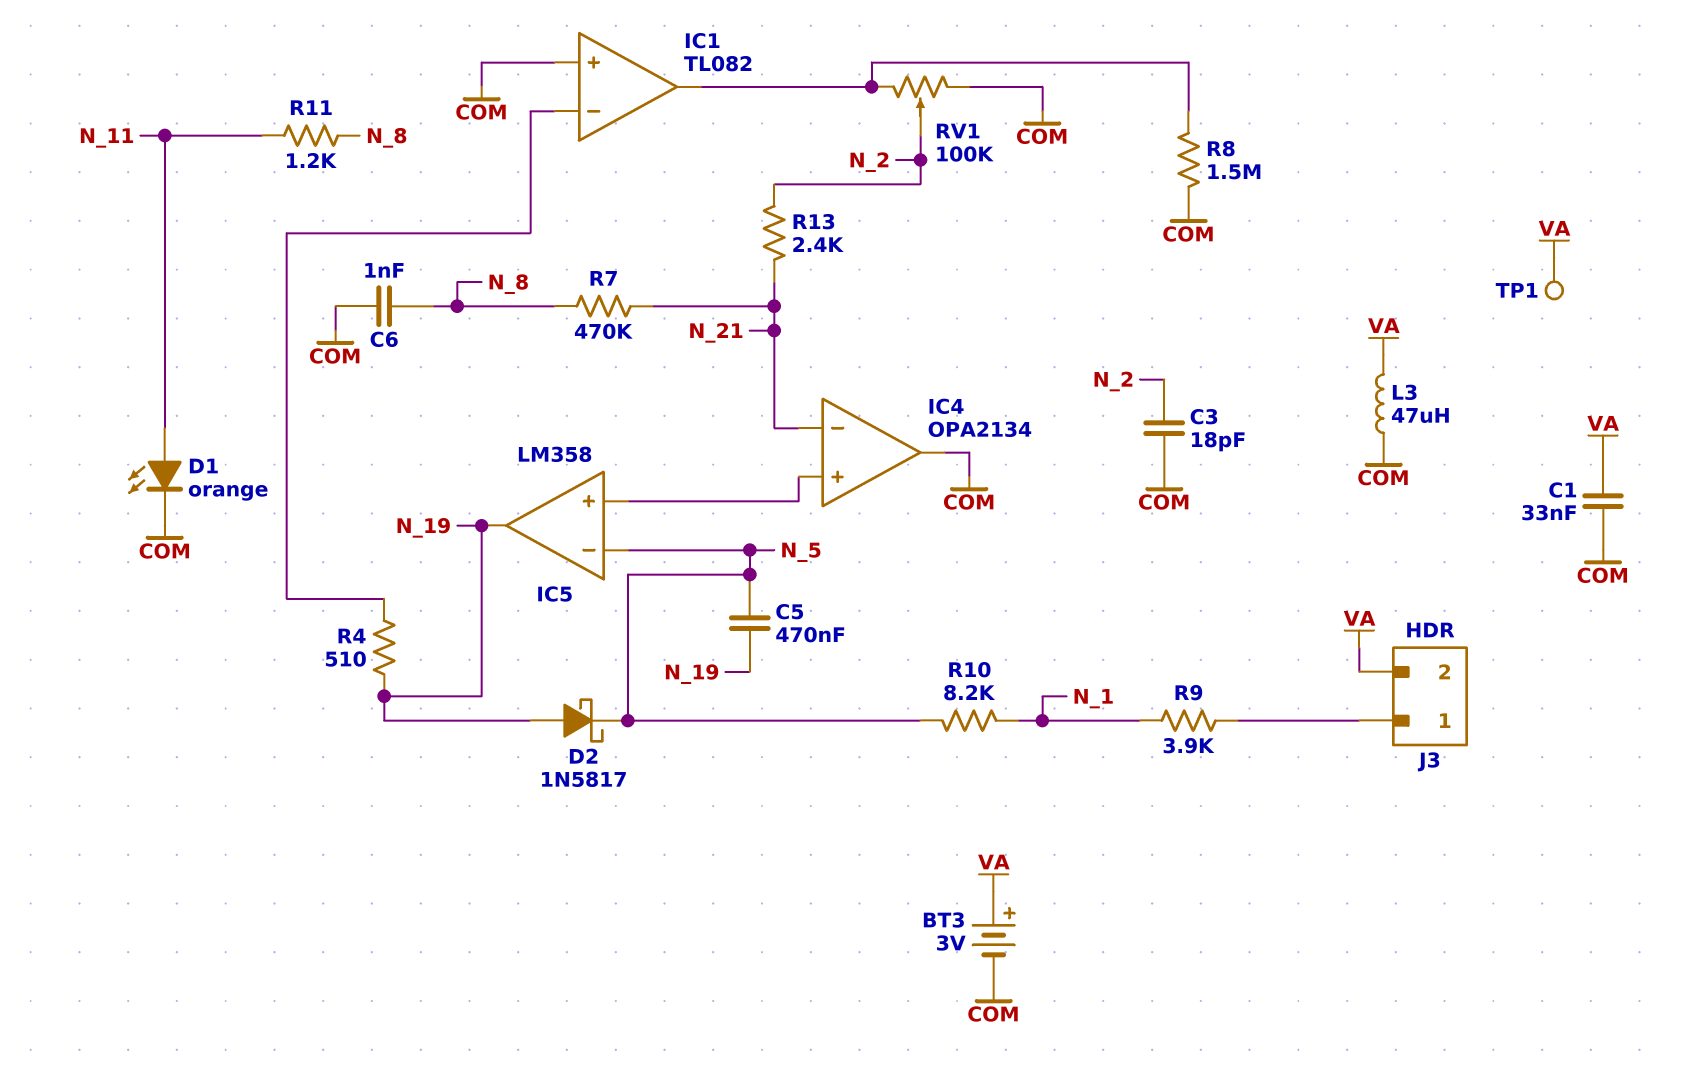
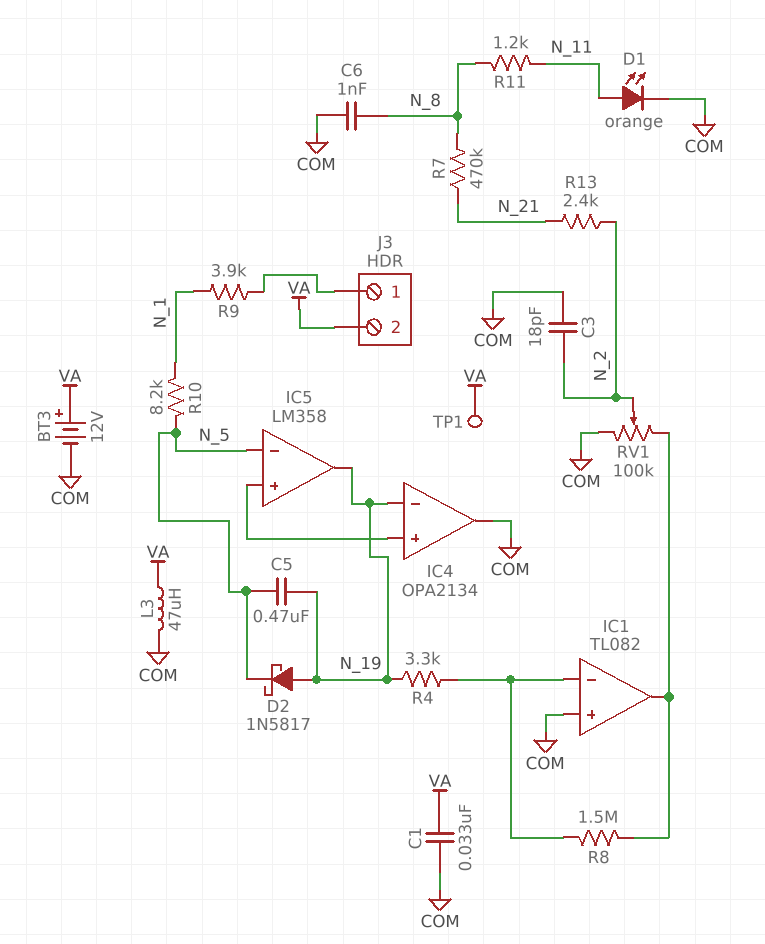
BT3: 3V (plus VA, minus COM) -> 12V (plus VA, minus COM)
IC4 pin in-: N_21 -> N_19
R4: 510 (IC1/in-, N_19) -> 3.3k (IC1/in-, N_19)
R8: 1.5M (COM, IC1/out) -> 1.5M (IC1/in-, IC1/out)

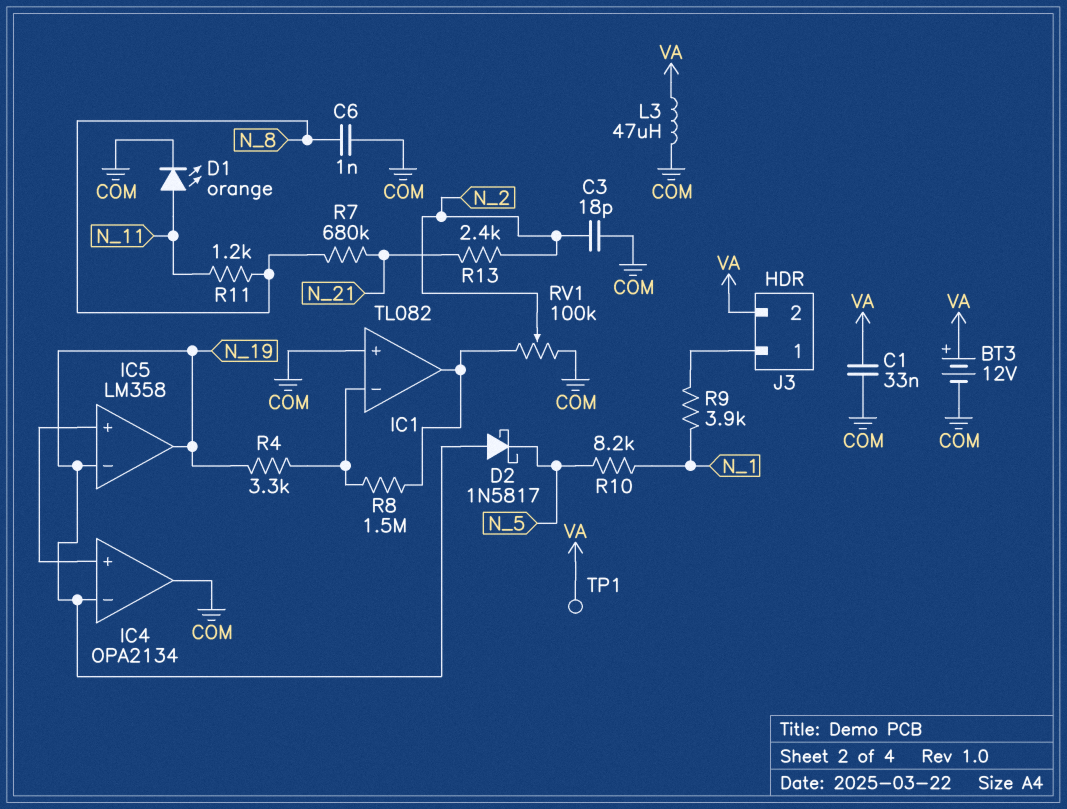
C5: 470nF (N_5, N_19) -> none
IC5 pin in-: N_5 -> N_19
R7: 470k (N_8, N_21) -> 680k (N_8, N_21)

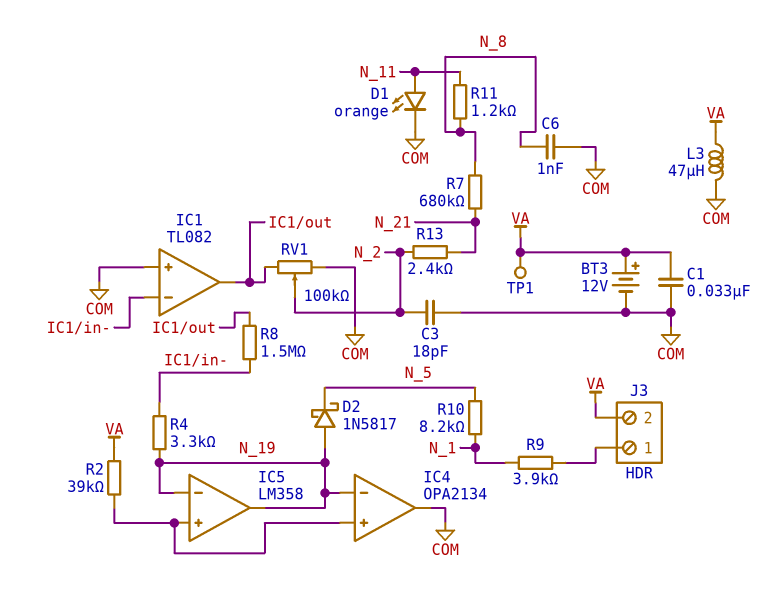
R2: none -> 39k (IC4/in+, VA)

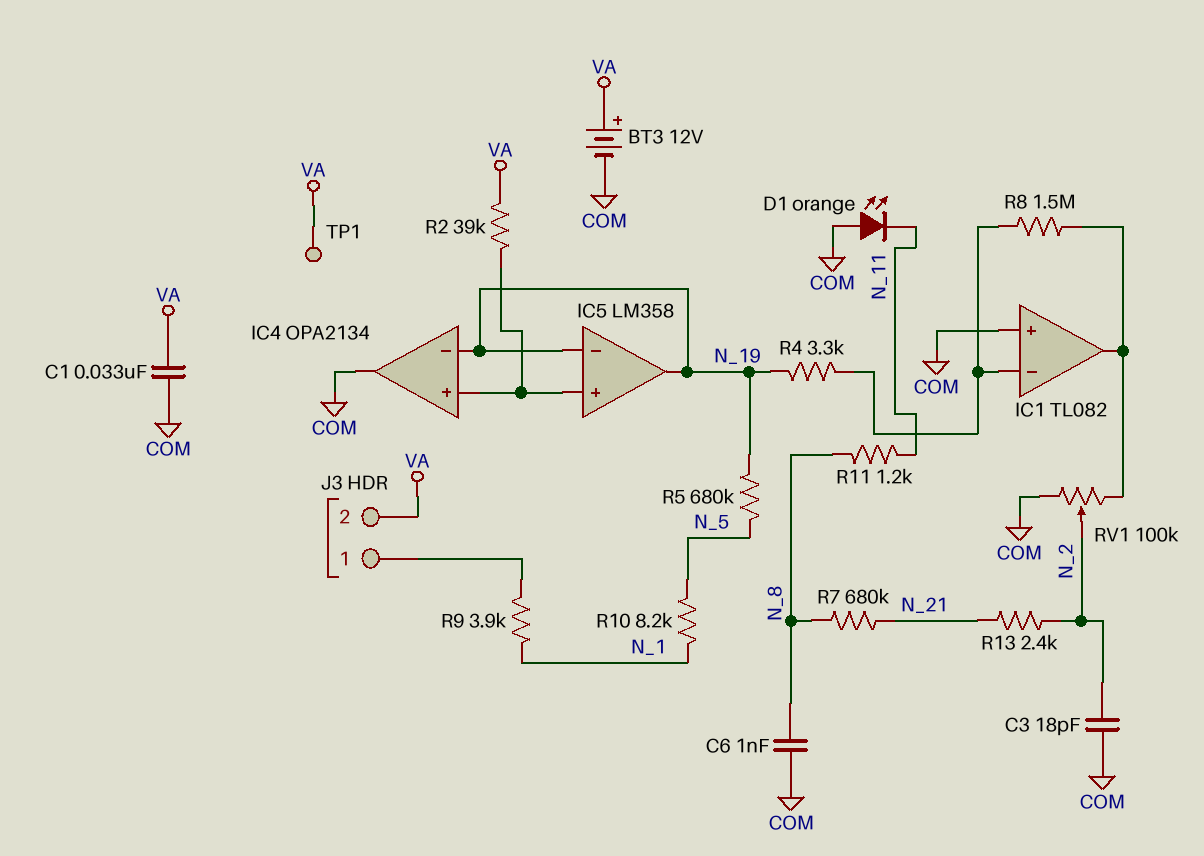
D1: LED orange (A N_11, K COM) -> LED orange (A COM, K N_11)
D2: schottky 1N5817 (A N_19, K N_5) -> none
L3: 47uH (COM, VA) -> none
R5: none -> 680k (N_5, N_19)

